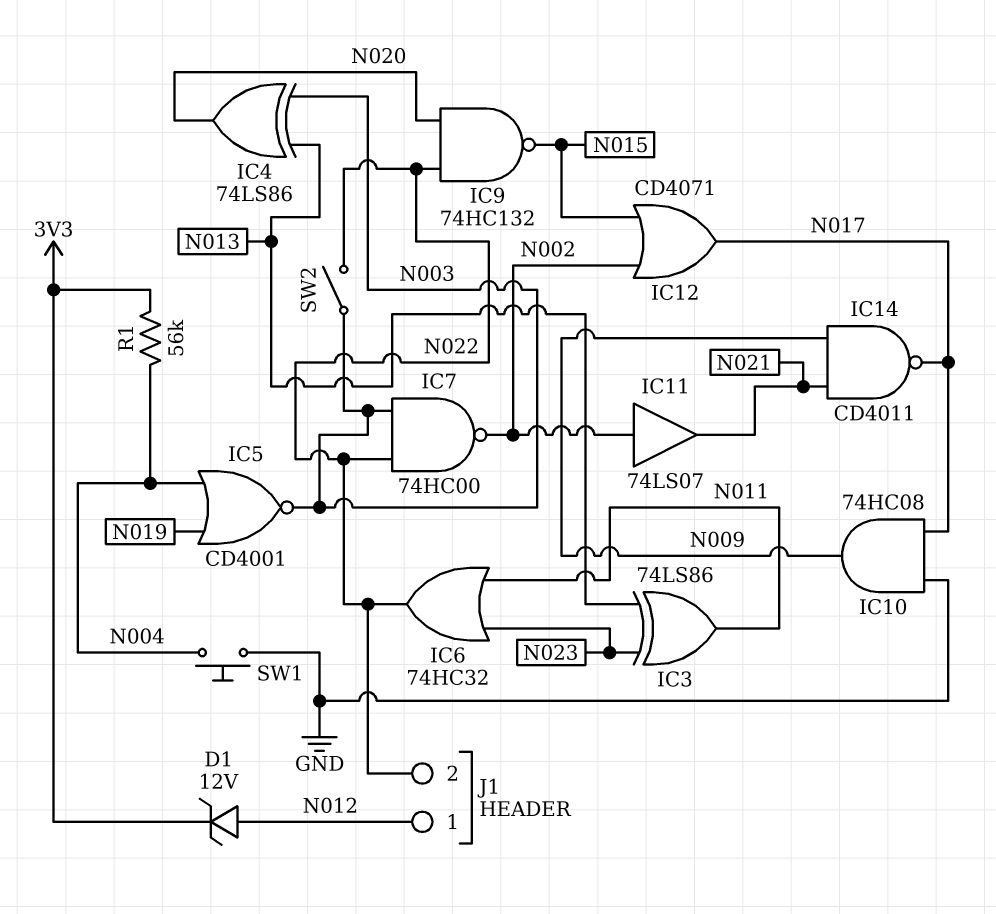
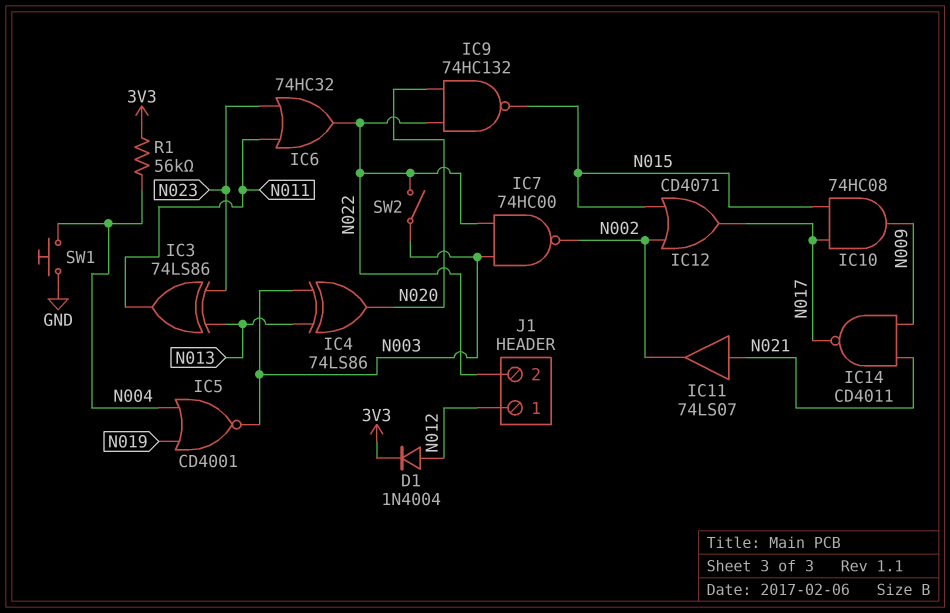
D1: zener 12V (A N012, K 3V3) -> diode 1N4004 (A N012, K 3V3)
IC10: AND 74HC08 (in GND, in N017, out N009) -> AND 74HC08 (in N015, in N017, out N009)
IC11: buffer 74LS07 (in N002, out N021) -> buffer 74LS07 (in N021, out N002)

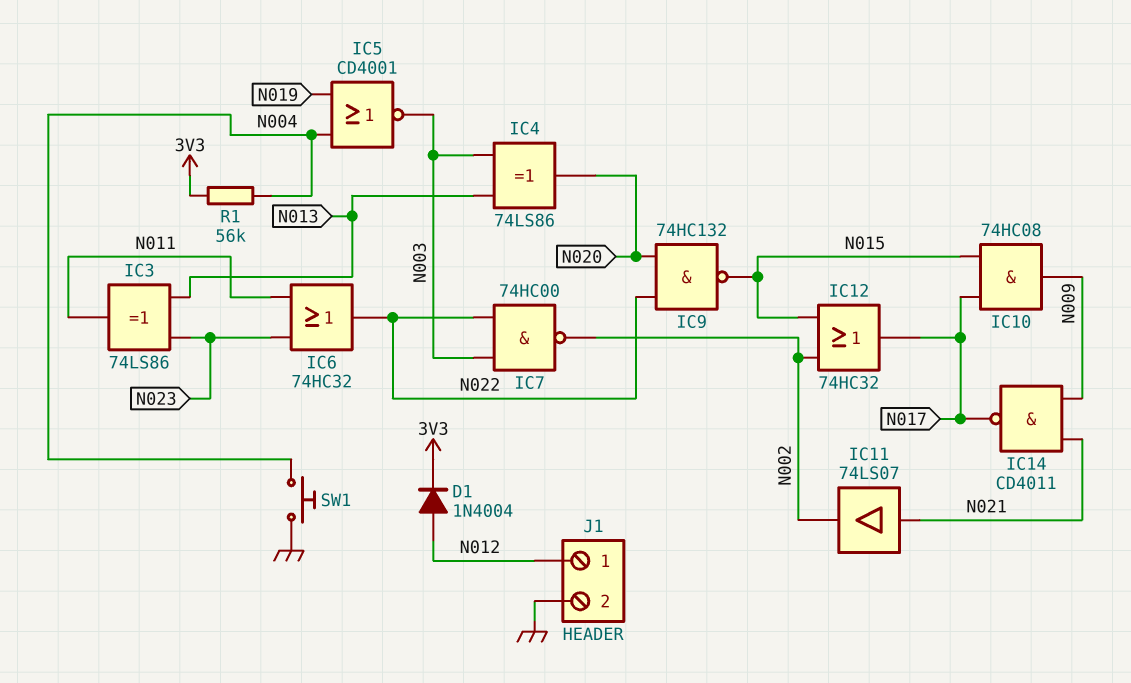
IC12: OR CD4071 (in N002, in N015, out N017) -> OR 74HC32 (in N002, in N015, out N017)
J1 pin 2: N022 -> GND
SW2: switch (N003, N022) -> none

